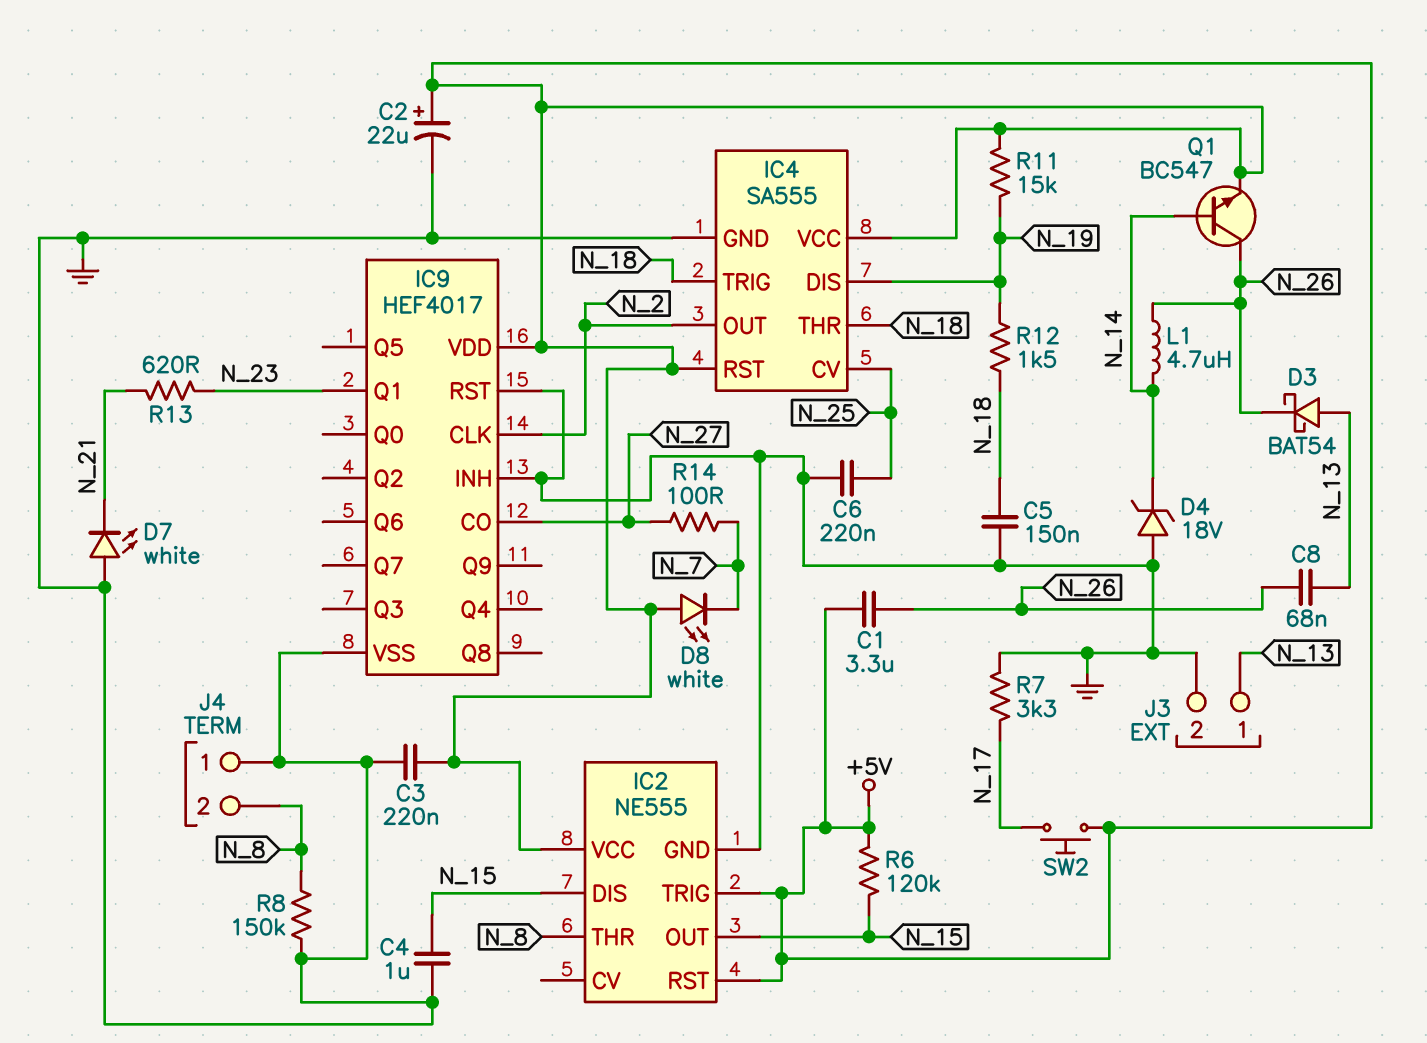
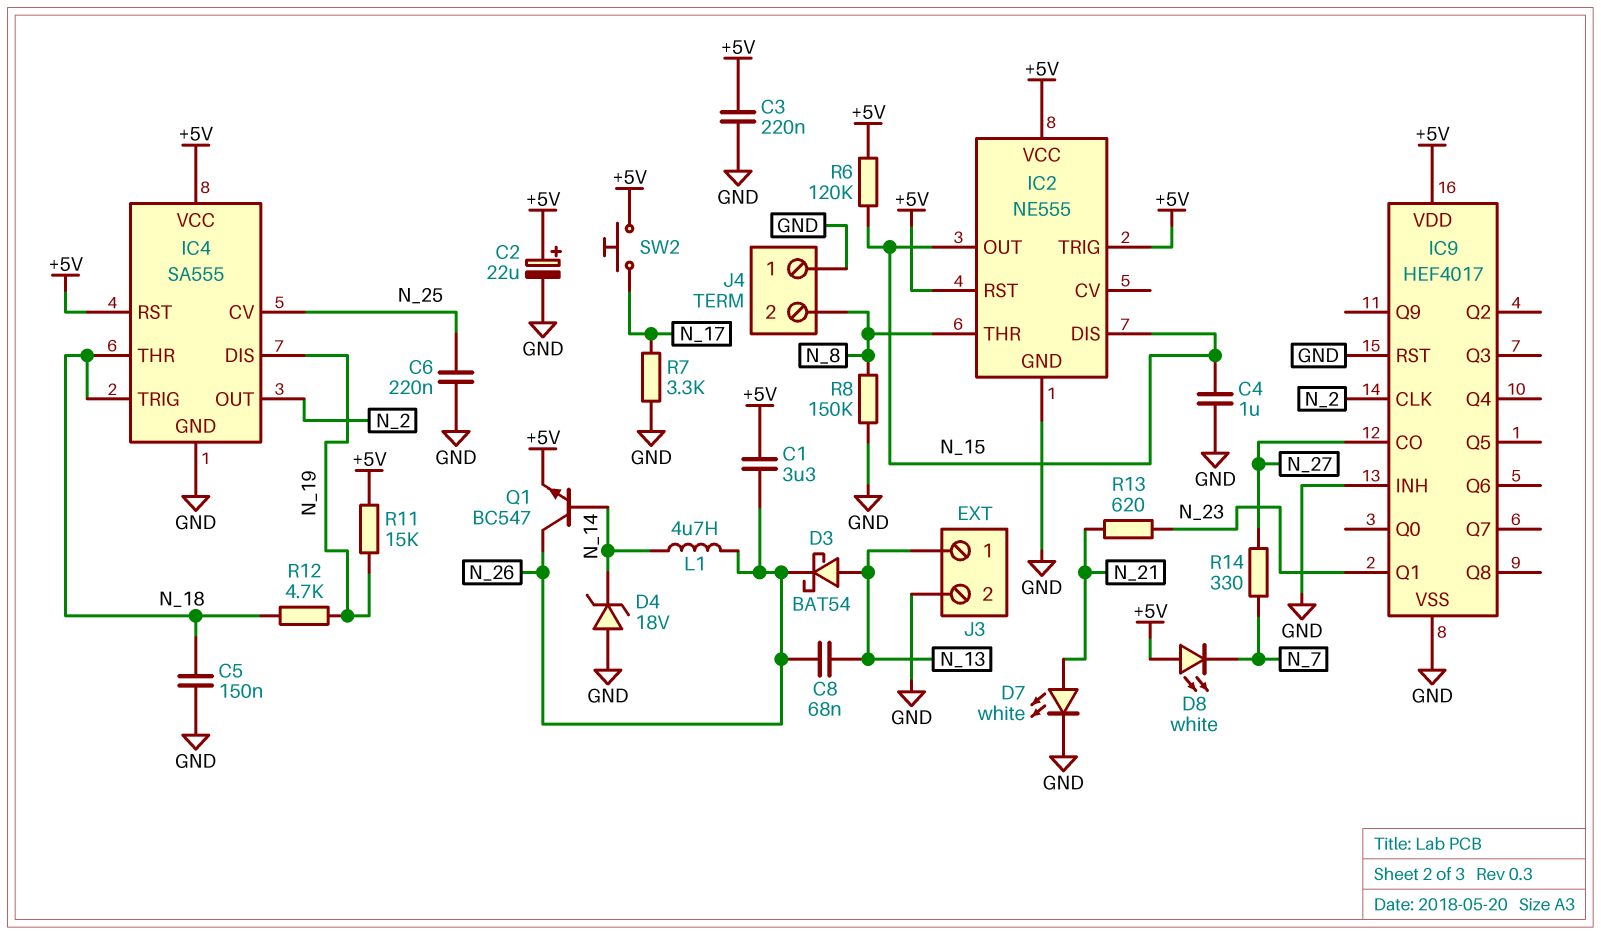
D7: LED white (A GND, K N_21) -> LED white (A N_21, K GND)
R12: 1.5k (N_18, N_19) -> 4.7k (N_18, N_19)
R14: 100 (N_7, N_27) -> 330 (N_7, N_27)

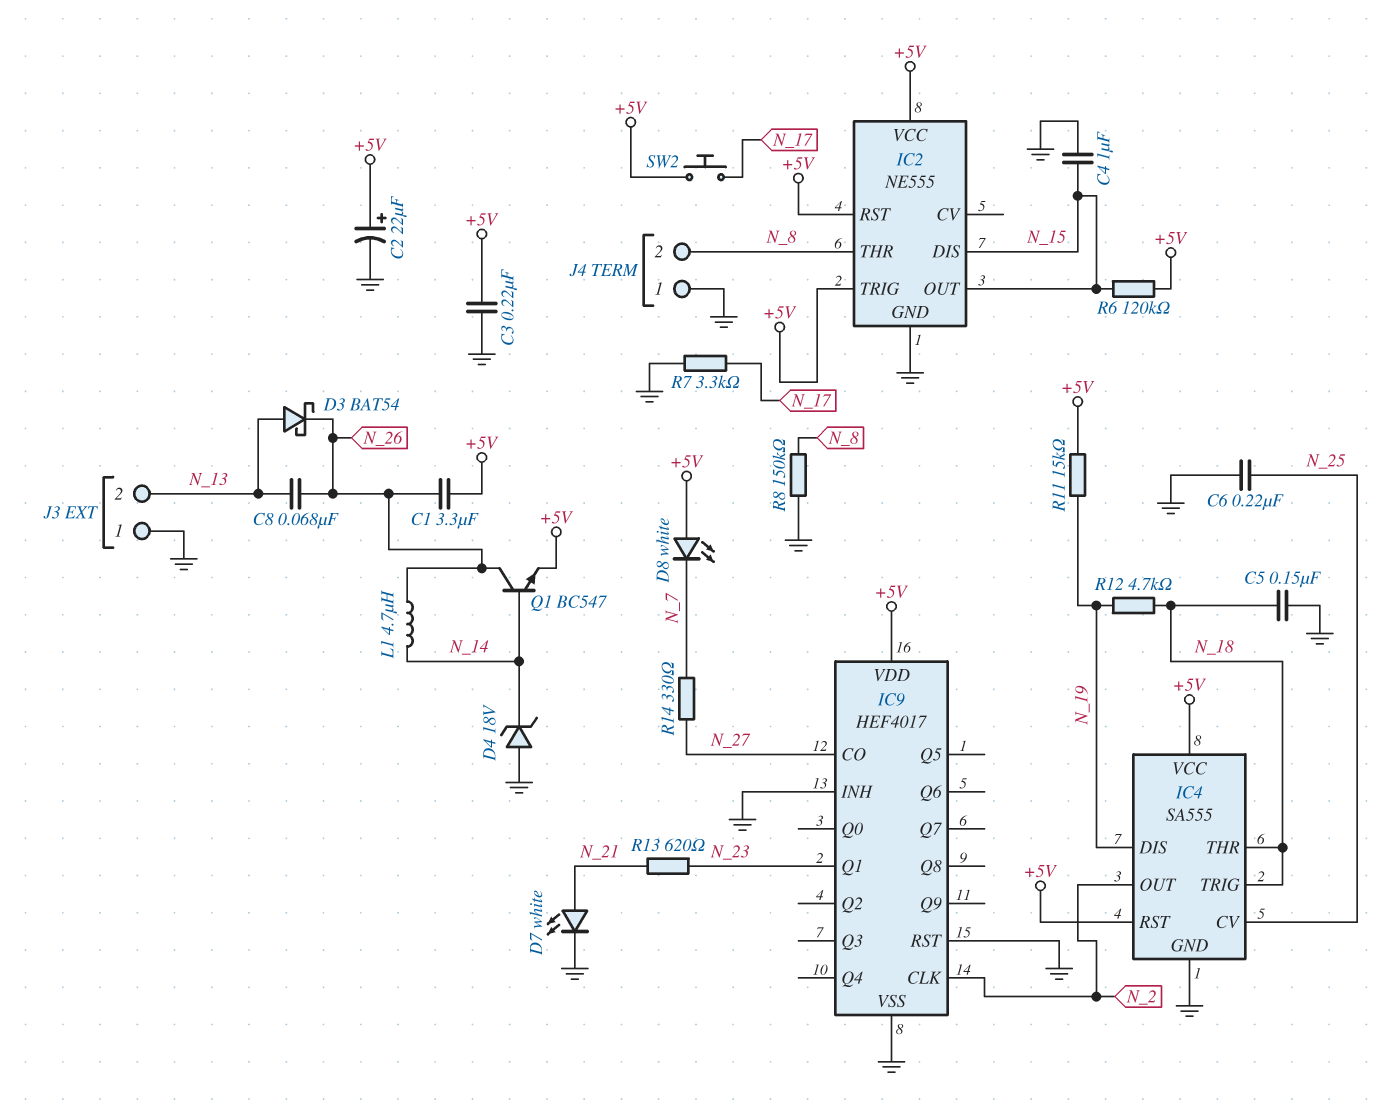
J3 pin 1: N_13 -> GND
J3 pin 2: GND -> N_13

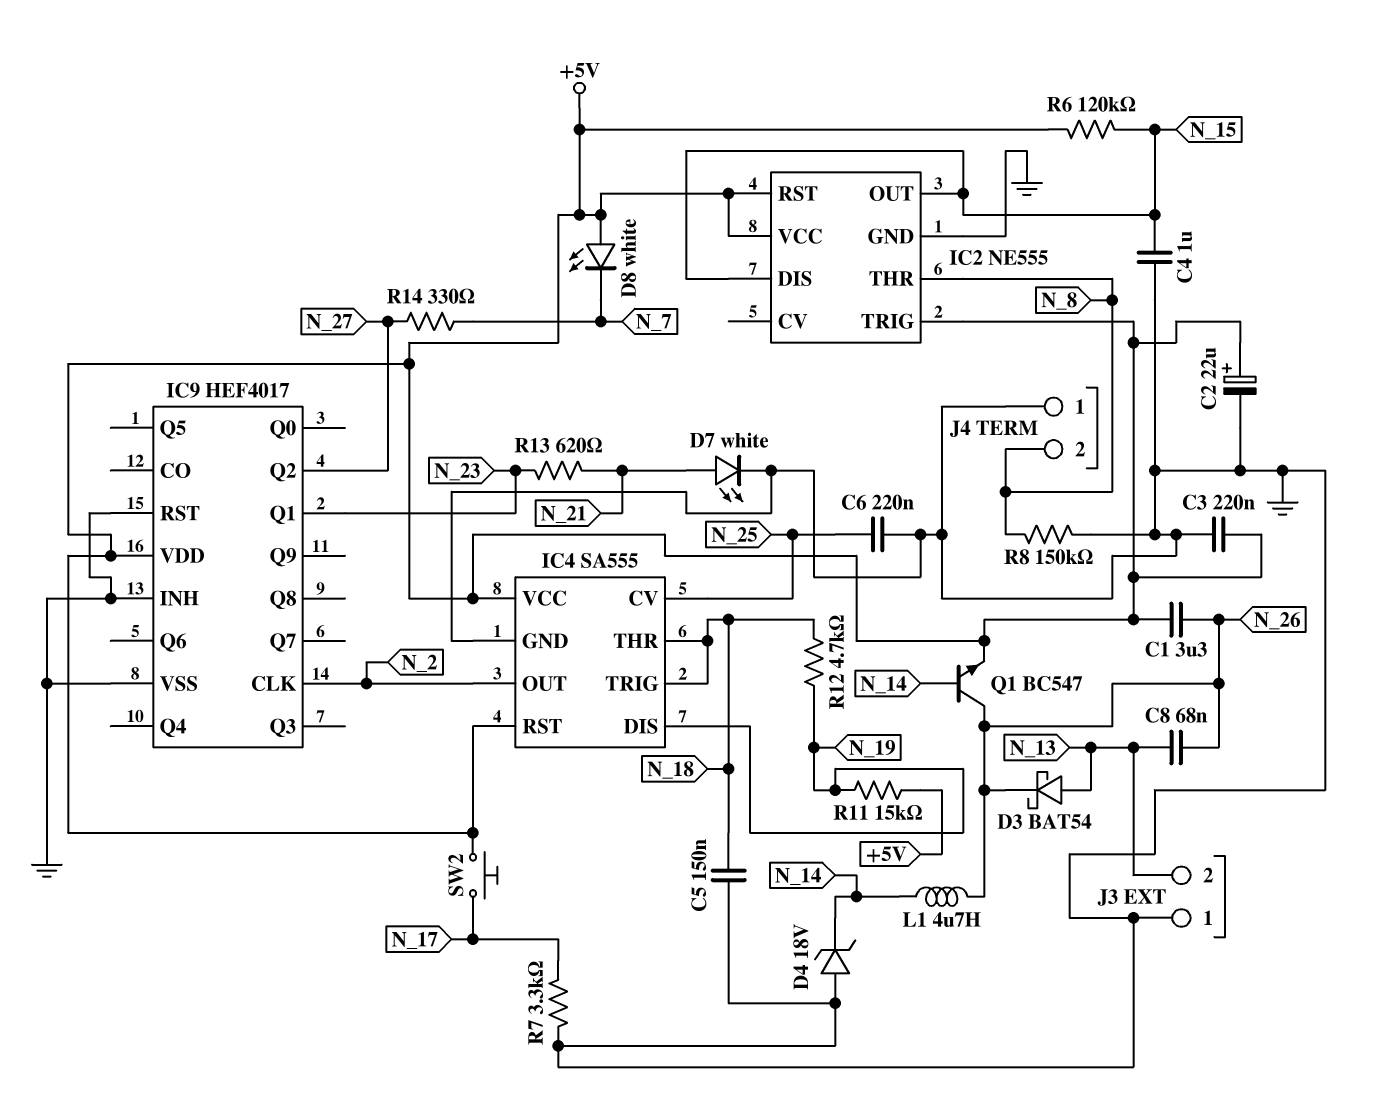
IC9 pin CO: N_27 -> none
IC9 pin Q2: none -> N_27

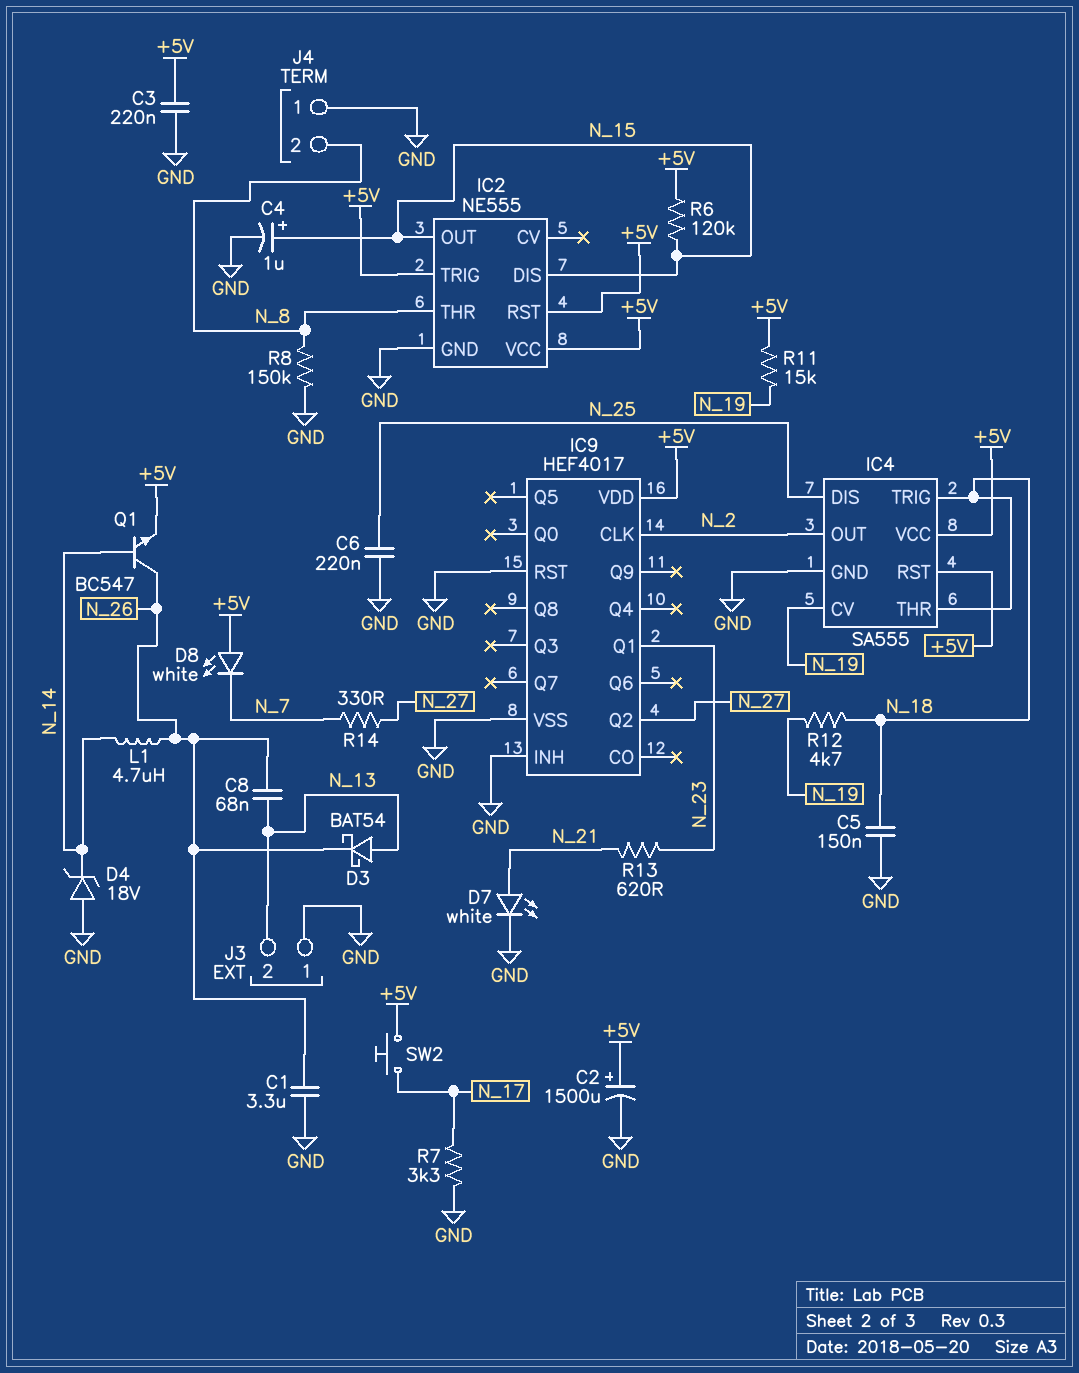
C1: 3.3uF (+5V, N_26) -> 3.3uF (GND, N_26)
C2: 22uF (plus +5V, minus GND) -> 1500uF (plus +5V, minus GND)
C4: 1uF (GND, N_15) -> 1uF (plus N_15, minus GND)
IC4 pin CV: N_25 -> N_19
IC4 pin DIS: N_19 -> N_25

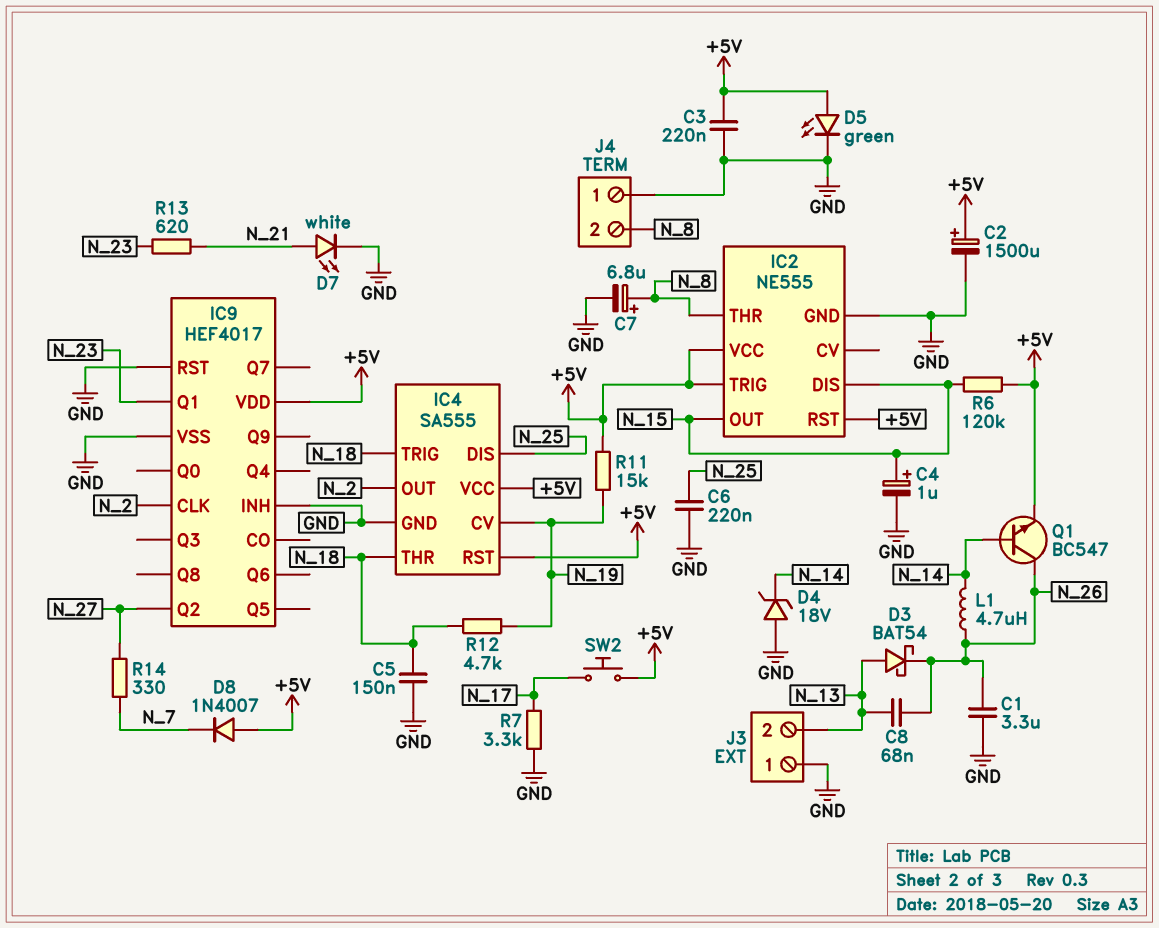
C7: none -> 6.8uF (plus N_8, minus GND)
D5: none -> LED green (A +5V, K GND)
D8: LED white (A +5V, K N_7) -> diode 1N4007 (A +5V, K N_7)
R8: 150k (GND, N_8) -> none

